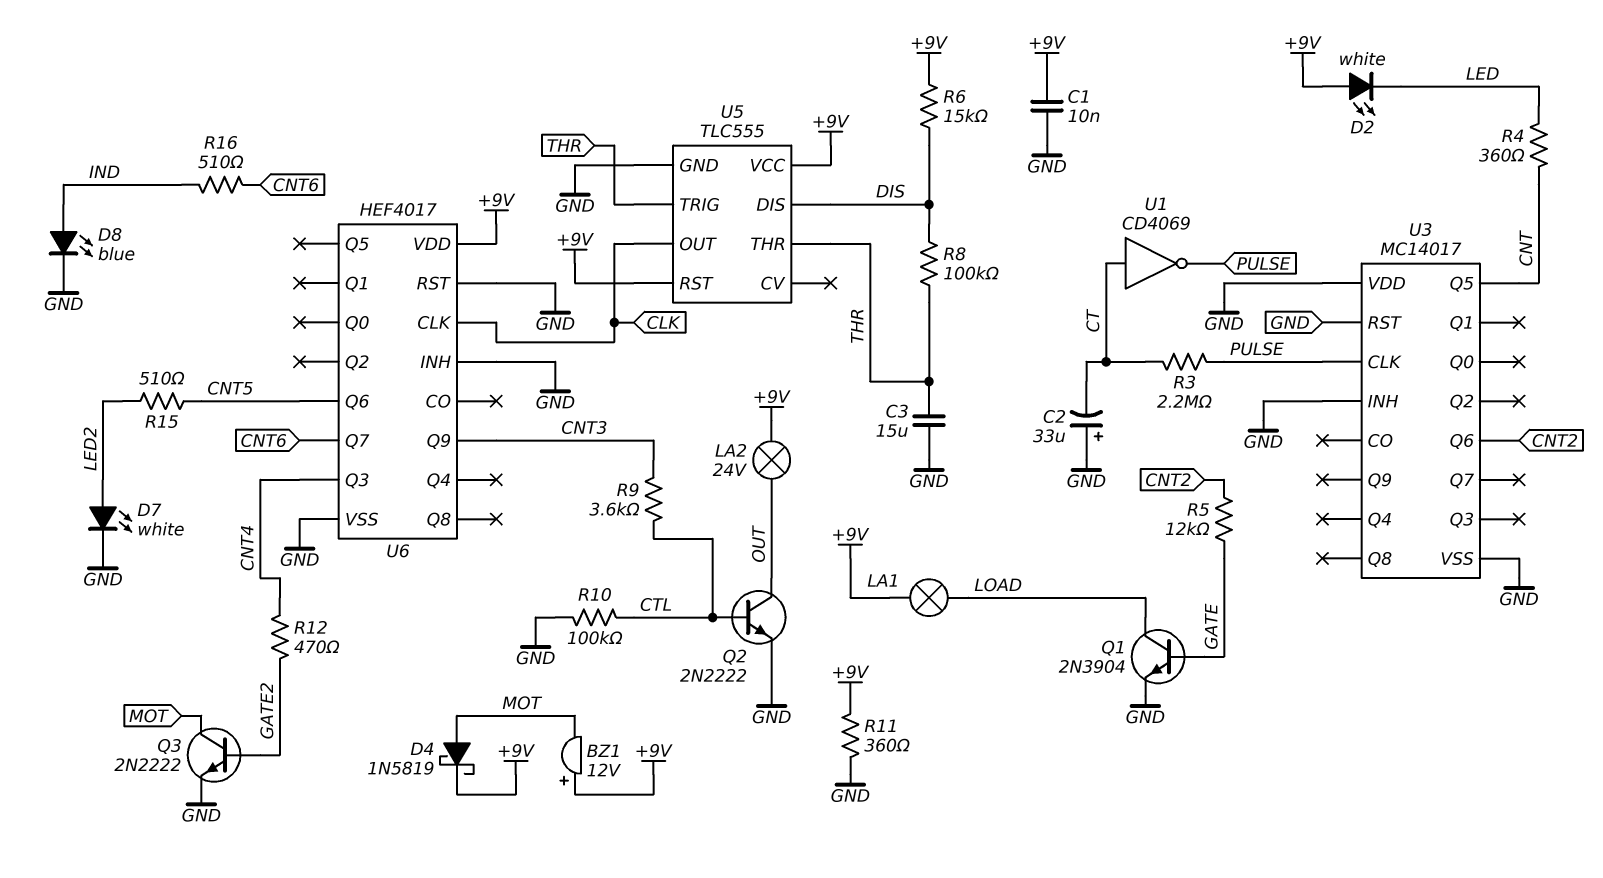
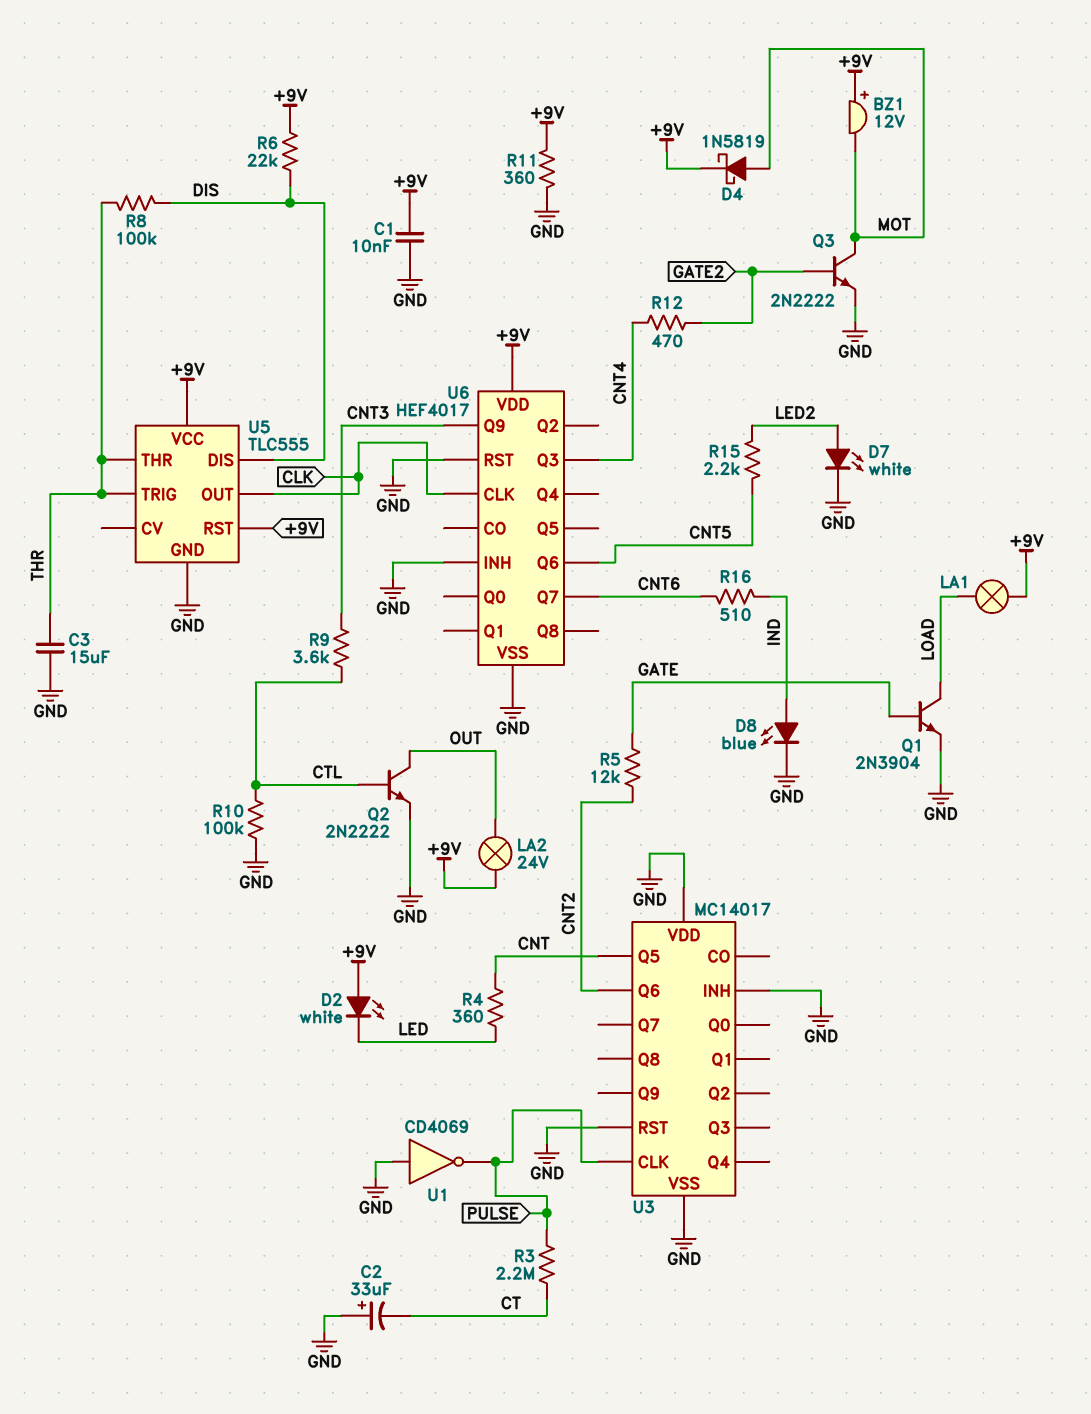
R6: 15k (+9V, DIS) -> 22k (+9V, DIS)
R15: 510 (CNT5, LED2) -> 2.2k (CNT5, LED2)
U1: NOT CD4069 (in CT, out PULSE) -> NOT CD4069 (in GND, out PULSE)

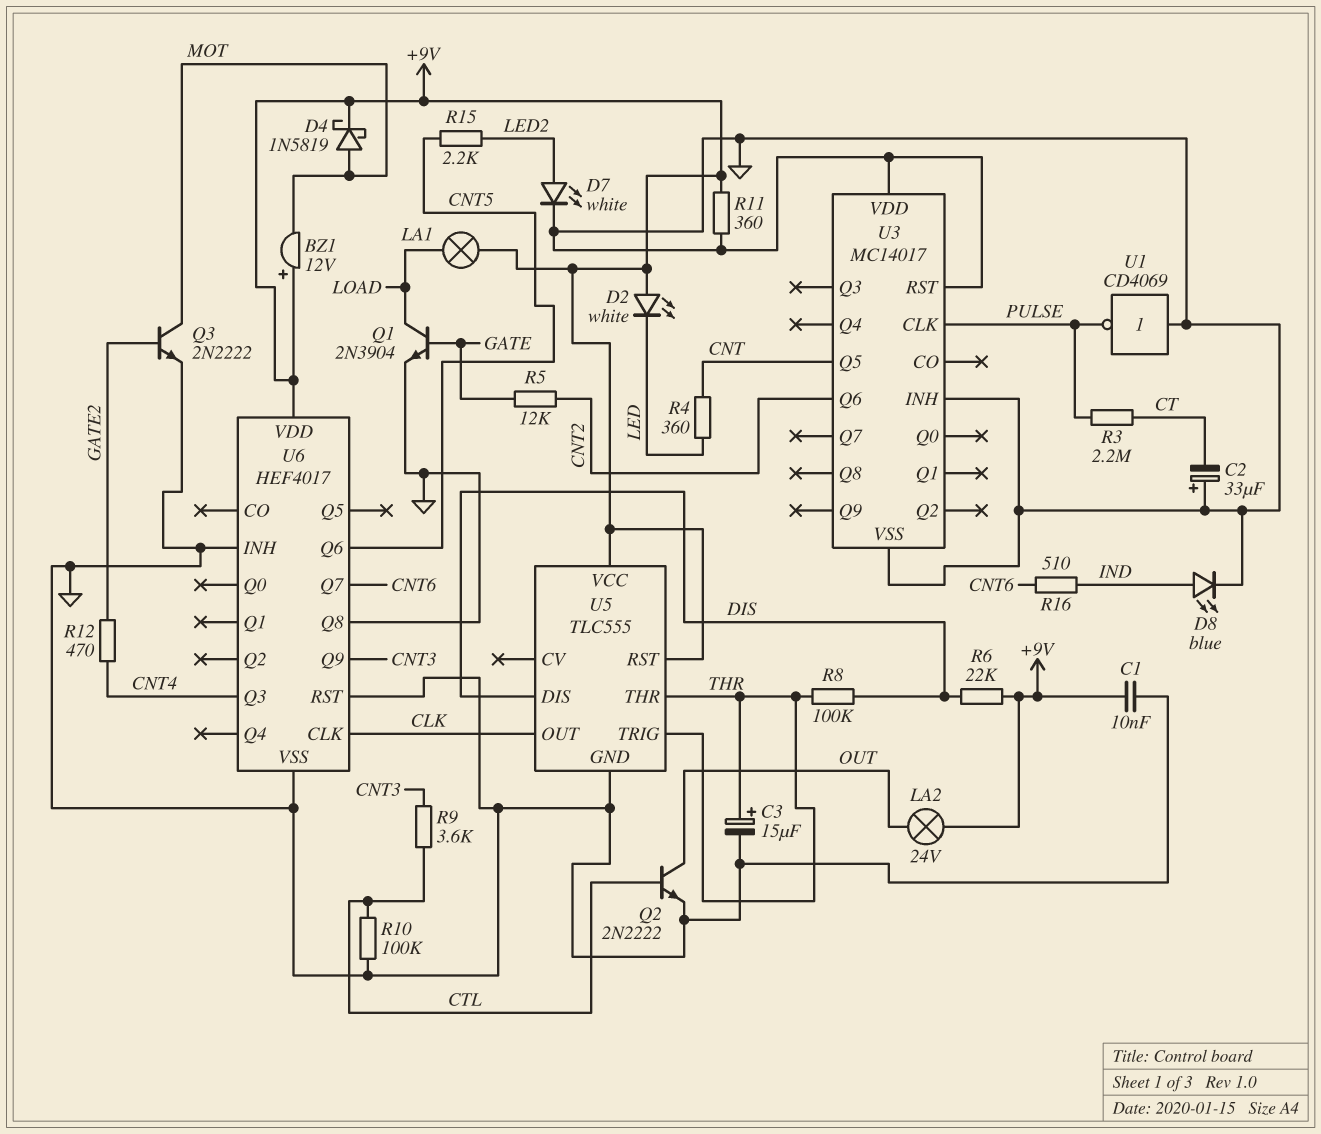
C3: 15uF (GND, THR) -> 15uF (plus THR, minus GND)
U6 pin Q8: none -> GND

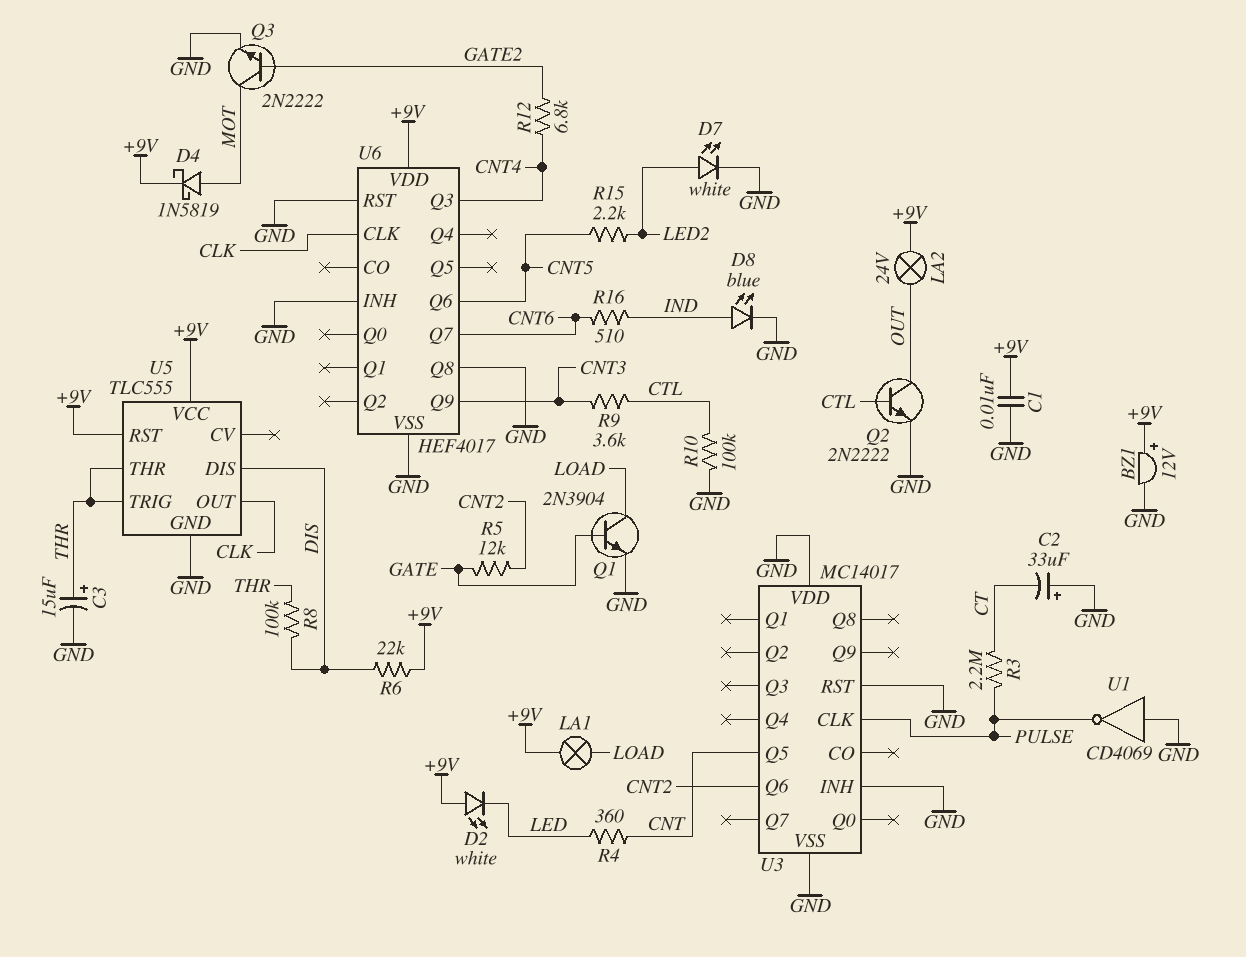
BZ1: buzzer 12V (plus +9V, minus MOT) -> buzzer 12V (plus +9V, minus GND)
R11: 360 (+9V, GND) -> none
R12: 470 (CNT4, GATE2) -> 6.8k (CNT4, GATE2)

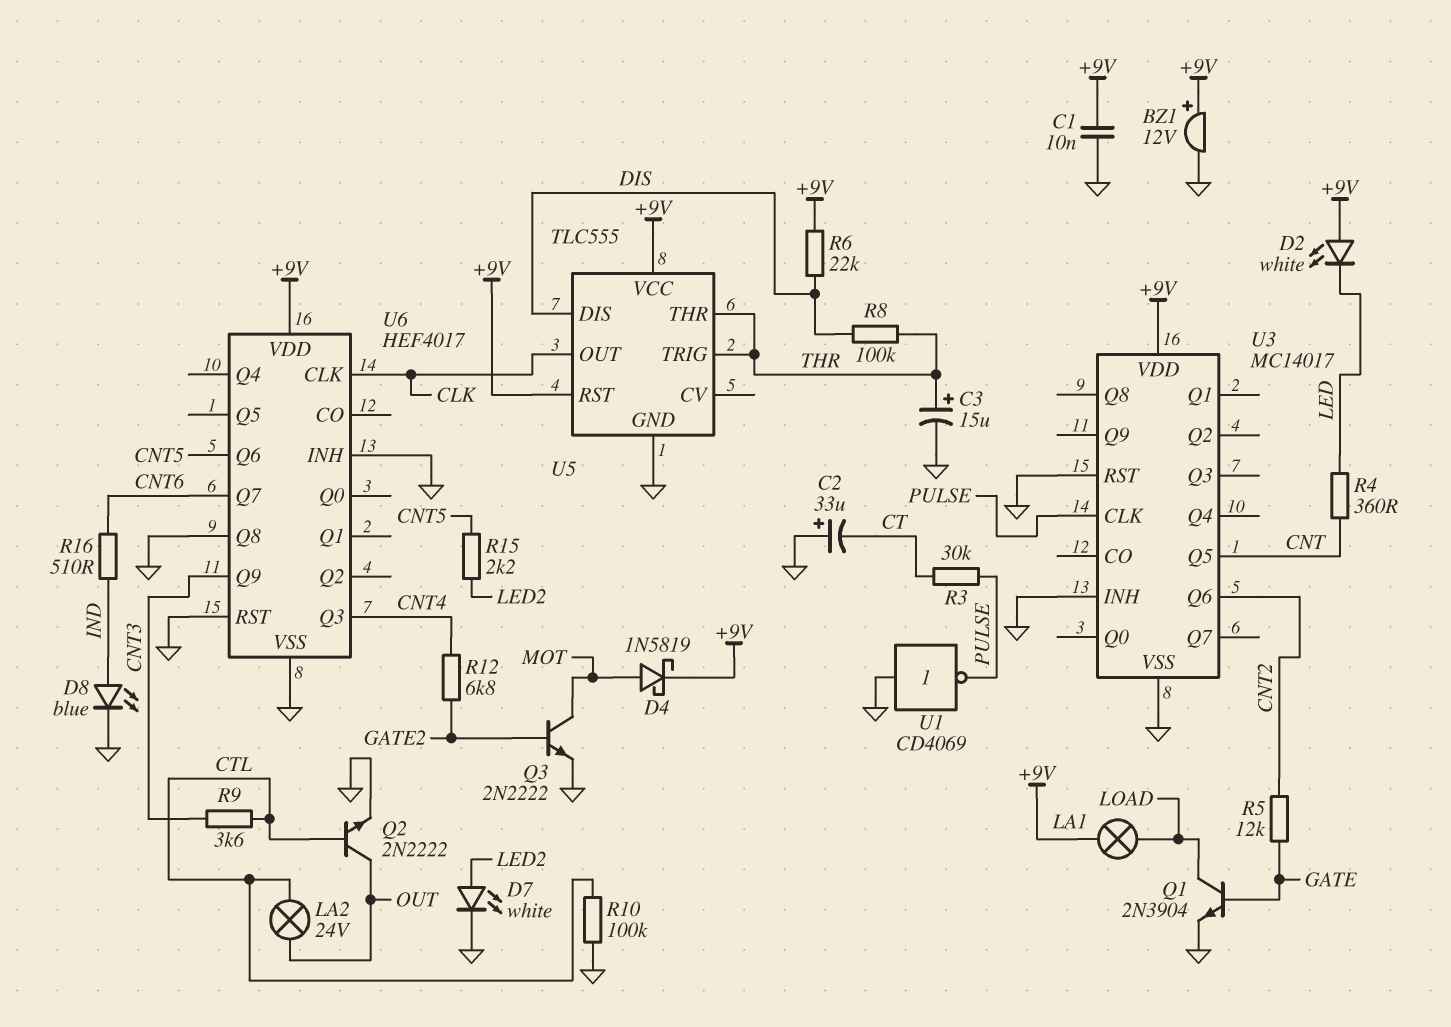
LA2: lamp 24V (+9V, OUT) -> lamp 24V (CTL, OUT)
R3: 2.2M (CT, PULSE) -> 30k (CT, PULSE)
U3 pin VDD: GND -> +9V

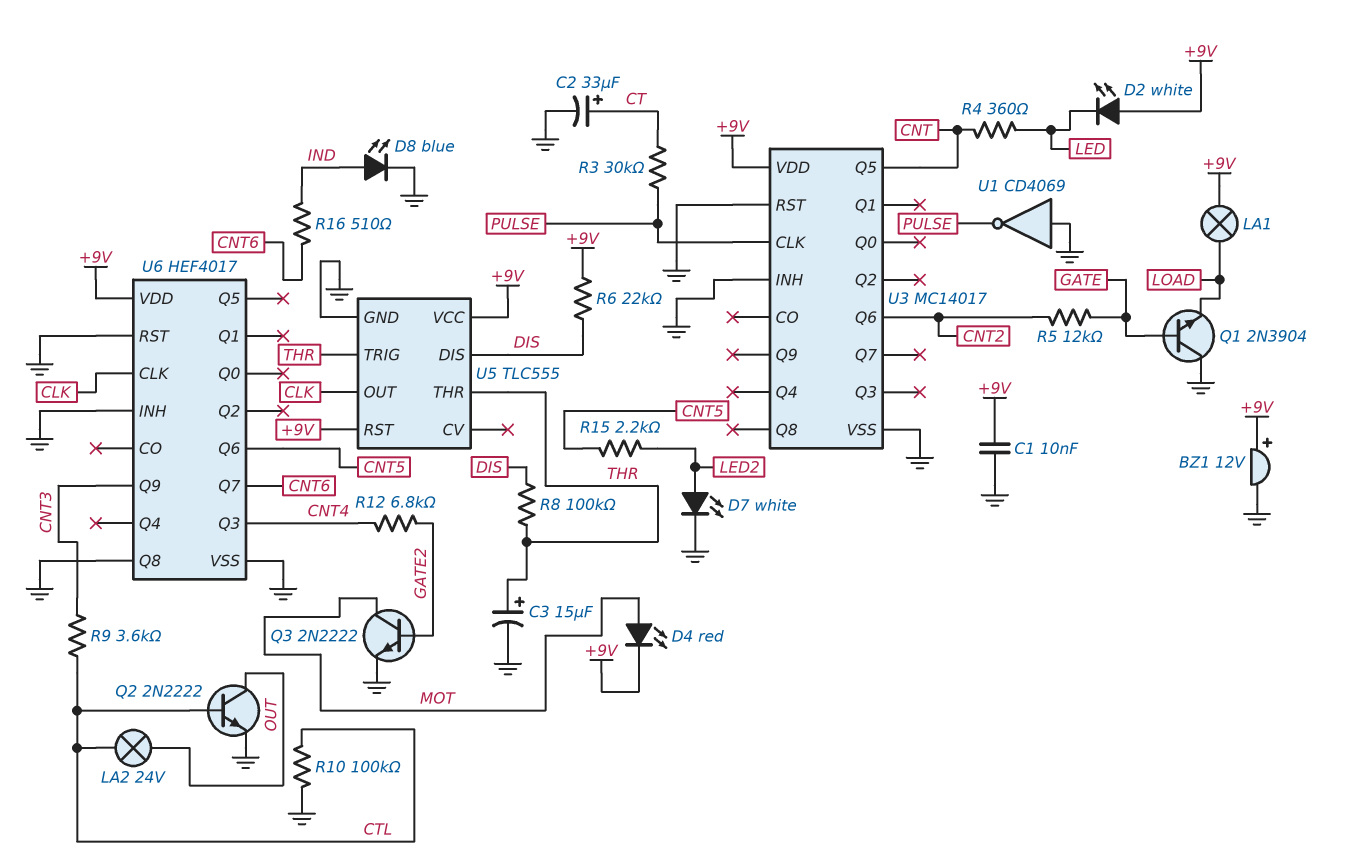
C2: 33uF (plus GND, minus CT) -> 33uF (plus CT, minus GND)
D4: schottky 1N5819 (A MOT, K +9V) -> LED red (A MOT, K +9V)
Q1: NPN 2N3904 (B GATE, C LOAD, E GND) -> NPN 2N3904 (B GATE, C GND, E LOAD)

